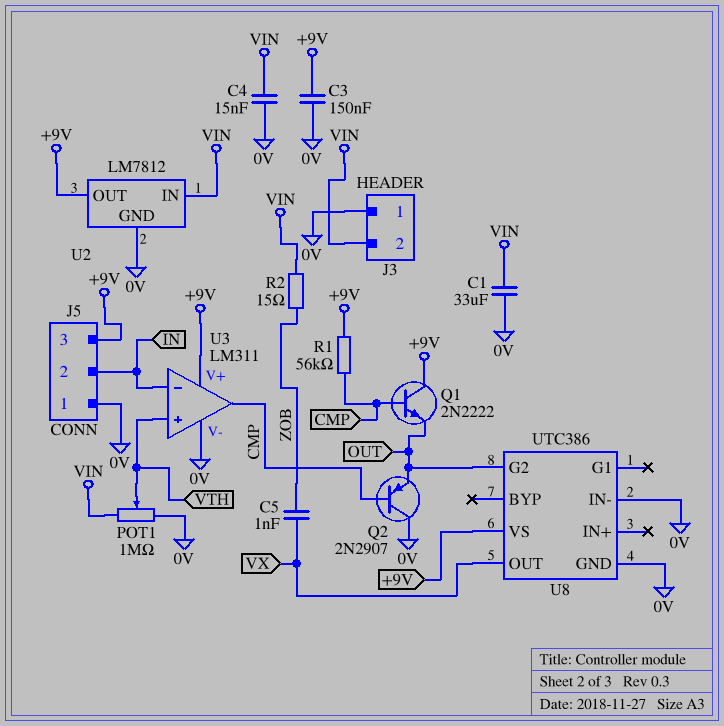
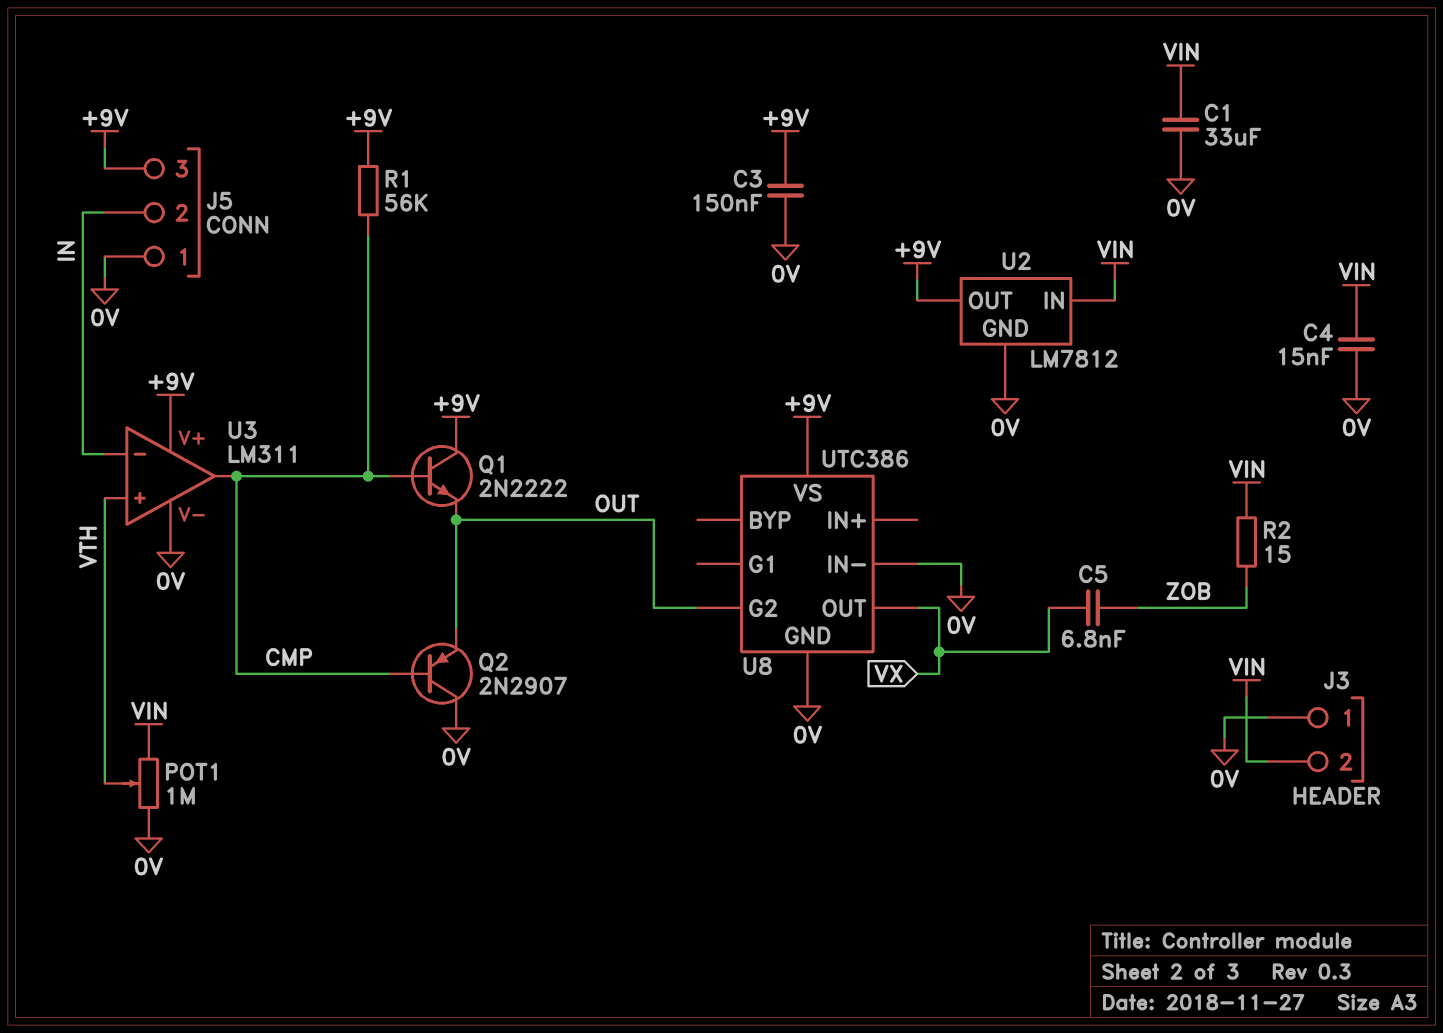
C5: 1nF (VX, ZOB) -> 6.8nF (VX, ZOB)

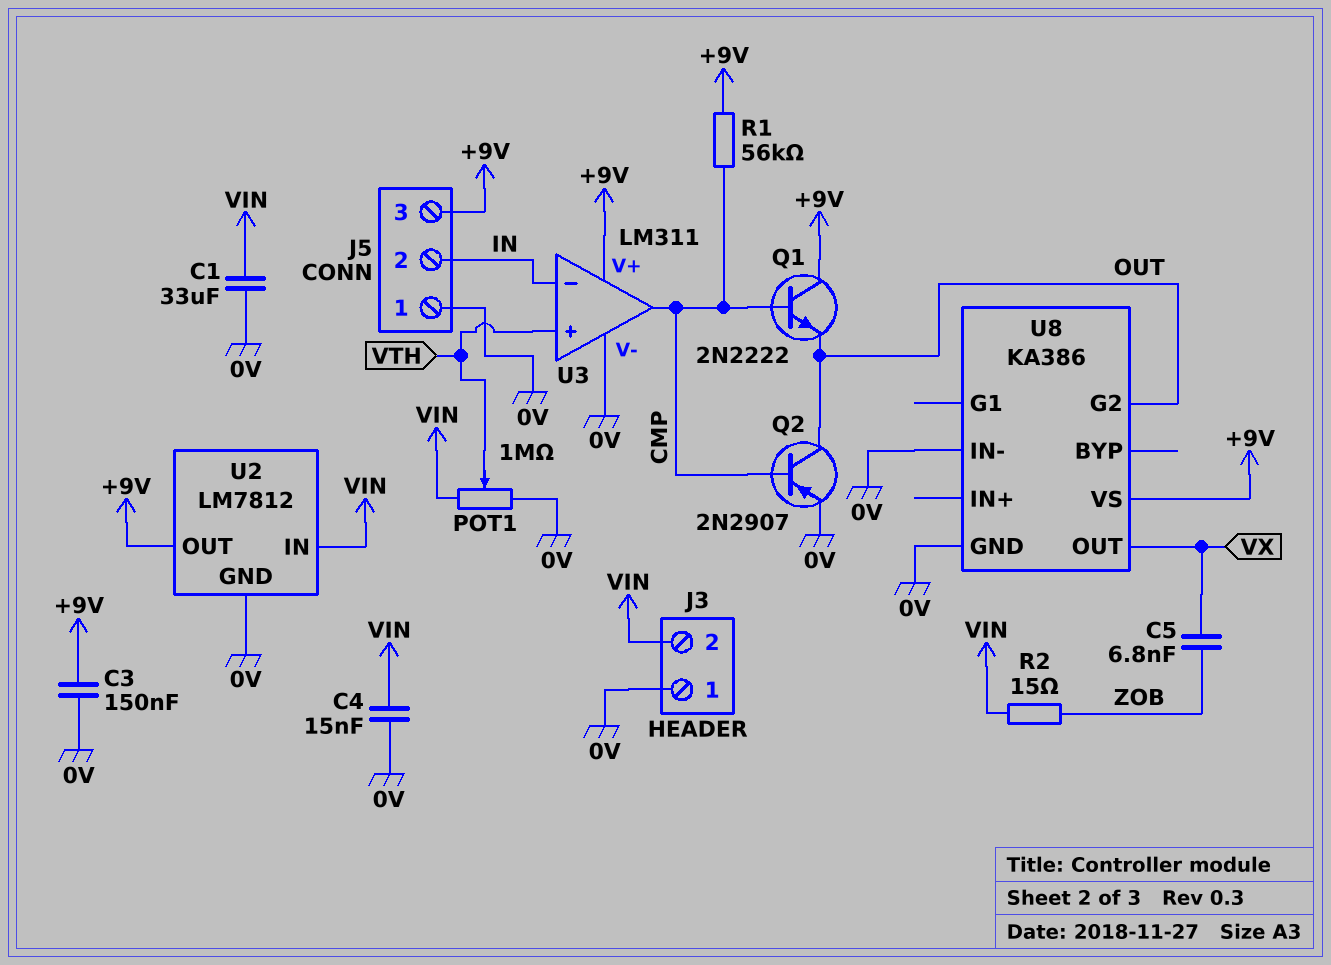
Q2: PNP 2N2907 (B CMP, C 0V, E OUT) -> PNP 2N2907 (B CMP, C OUT, E 0V)
U8: UTC386 -> KA386

